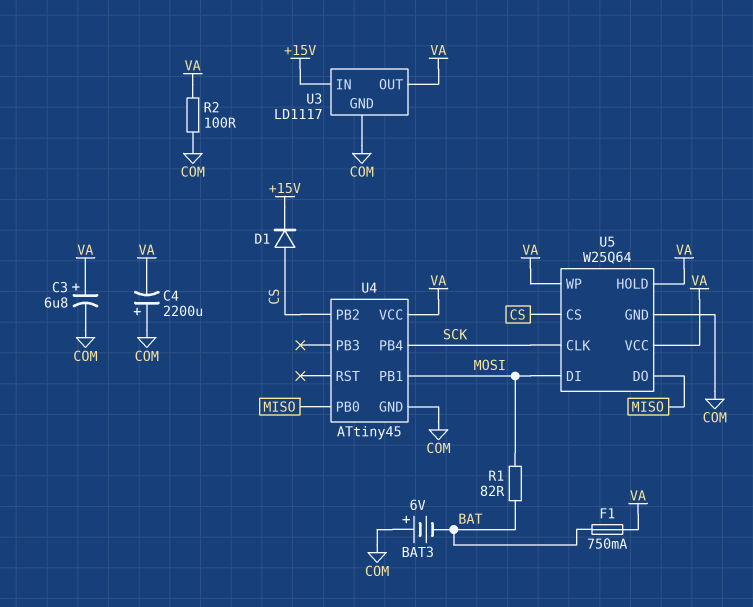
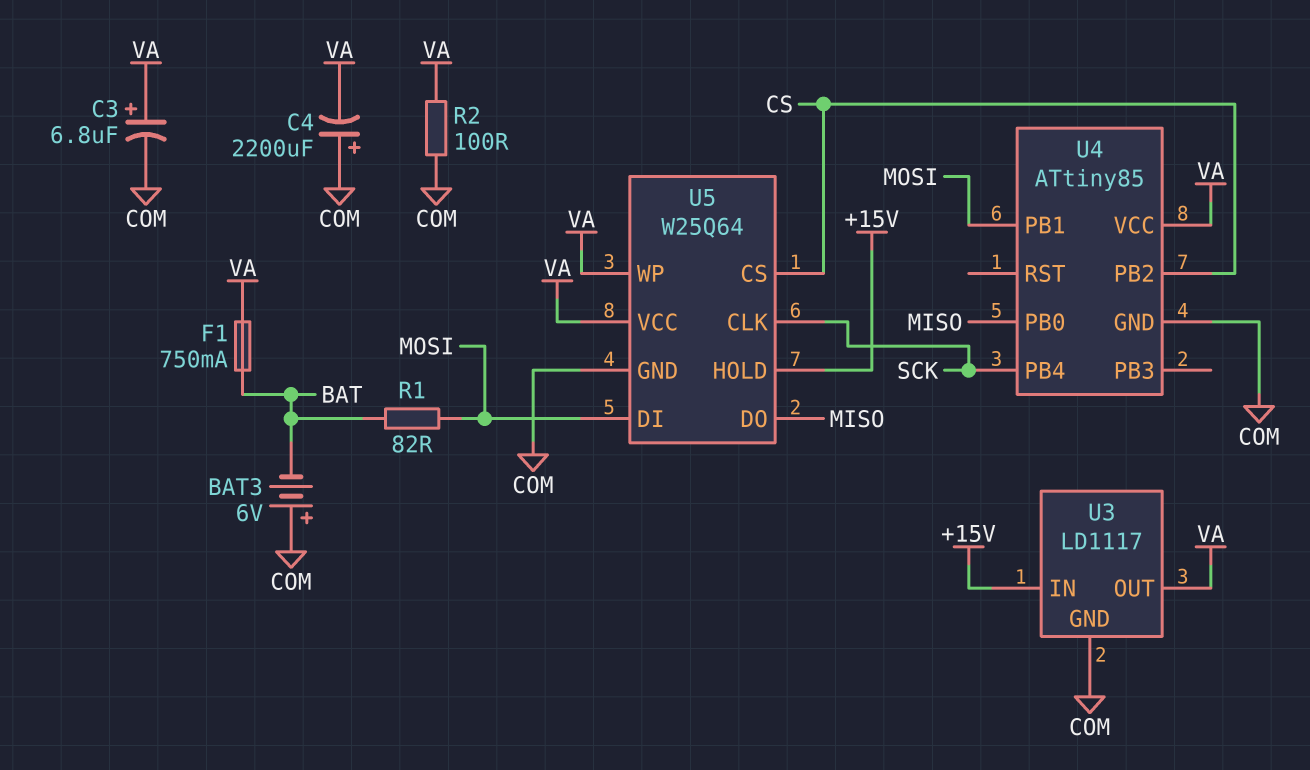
D1: diode (A CS, K +15V) -> none
U4: ATtiny45 -> ATtiny85
U5 pin HOLD: VA -> +15V

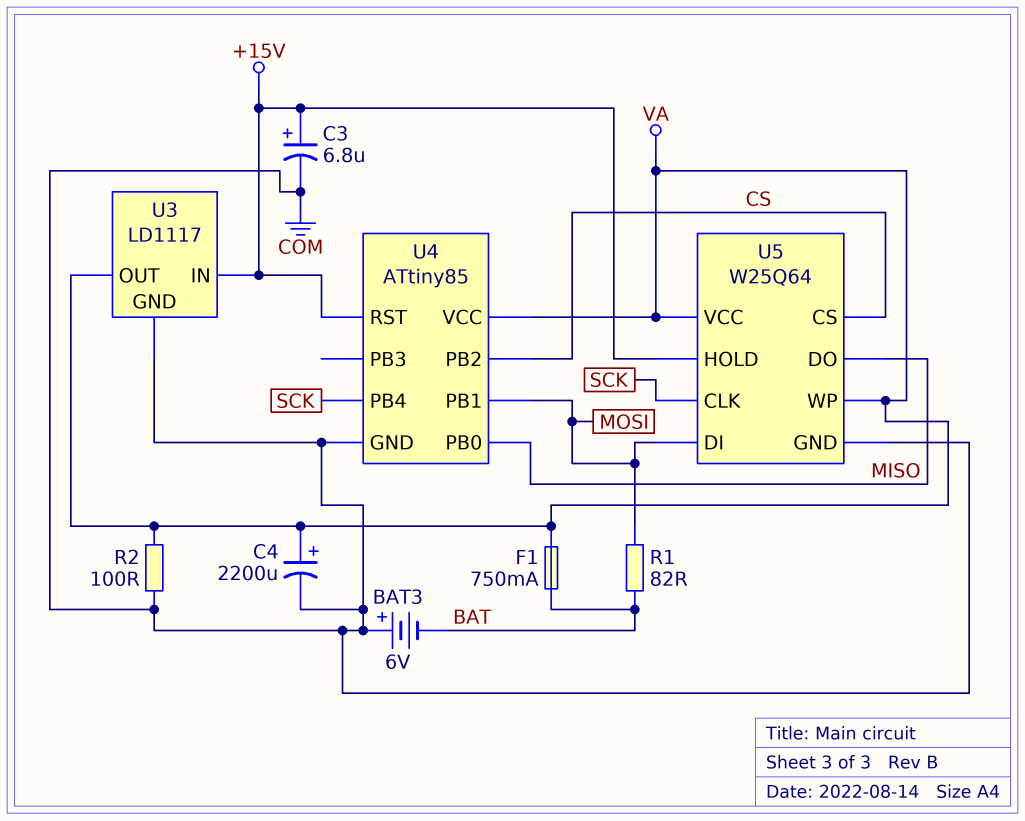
C3: 6.8uF (plus VA, minus COM) -> 6.8uF (plus +15V, minus COM)
C4: 2200uF (plus COM, minus VA) -> 2200uF (plus VA, minus COM)
U4 pin RST: none -> +15V

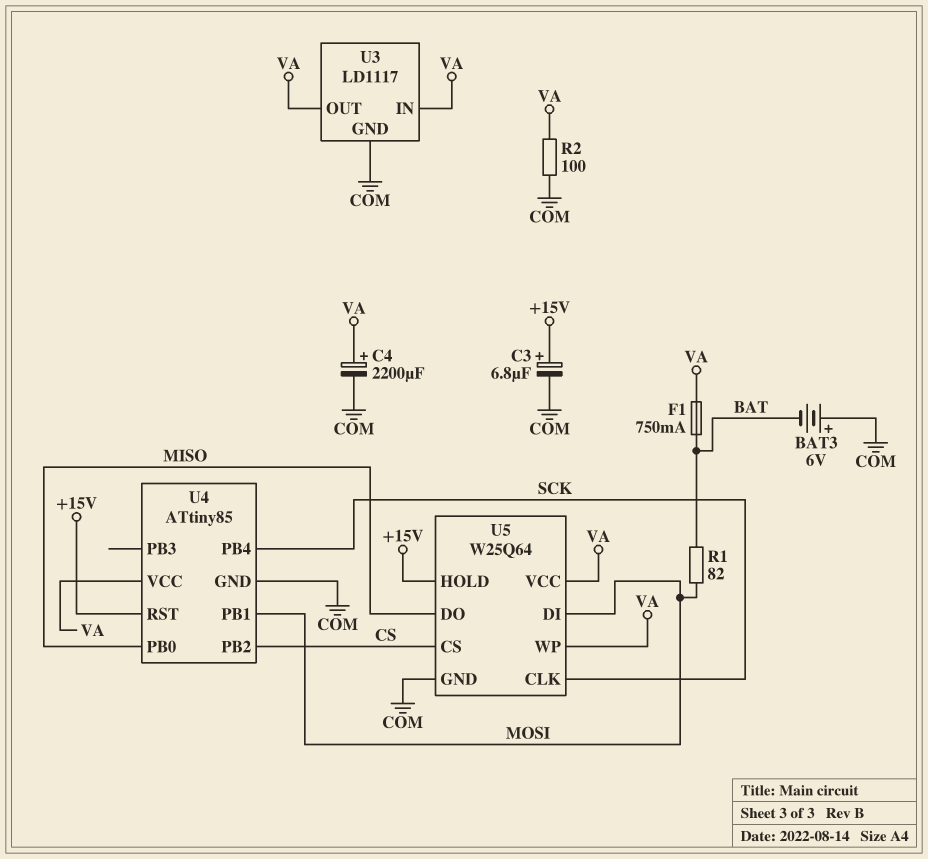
U3 pin IN: +15V -> VA

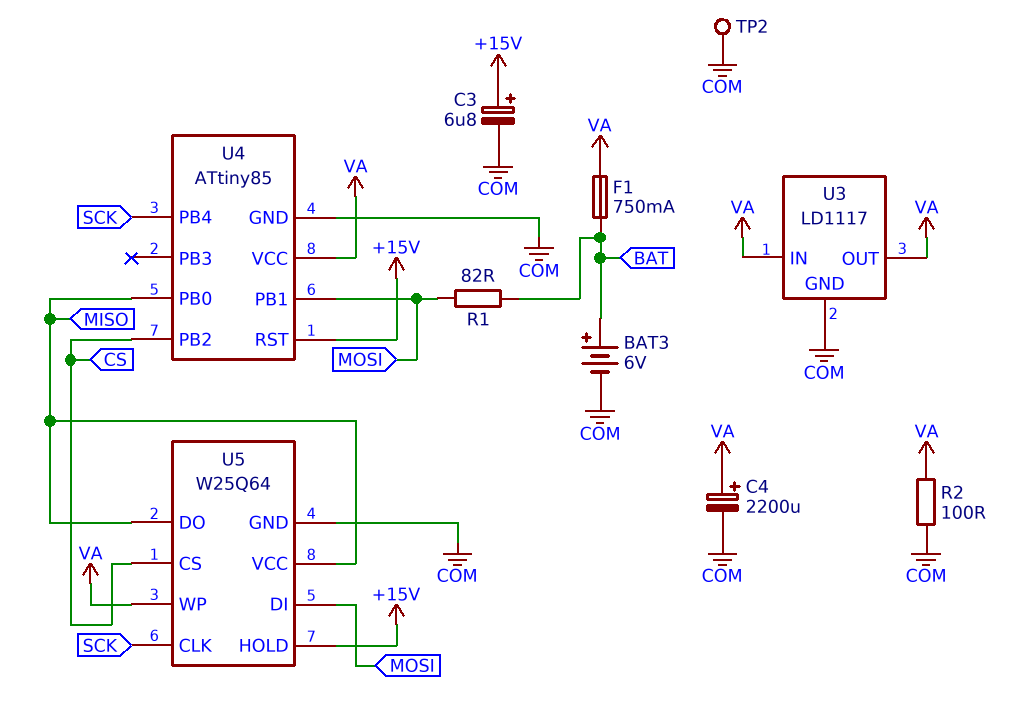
BAT3: 6V (plus COM, minus BAT) -> 6V (plus BAT, minus COM)
TP2: none -> test point (COM)
U5 pin VCC: VA -> MISO

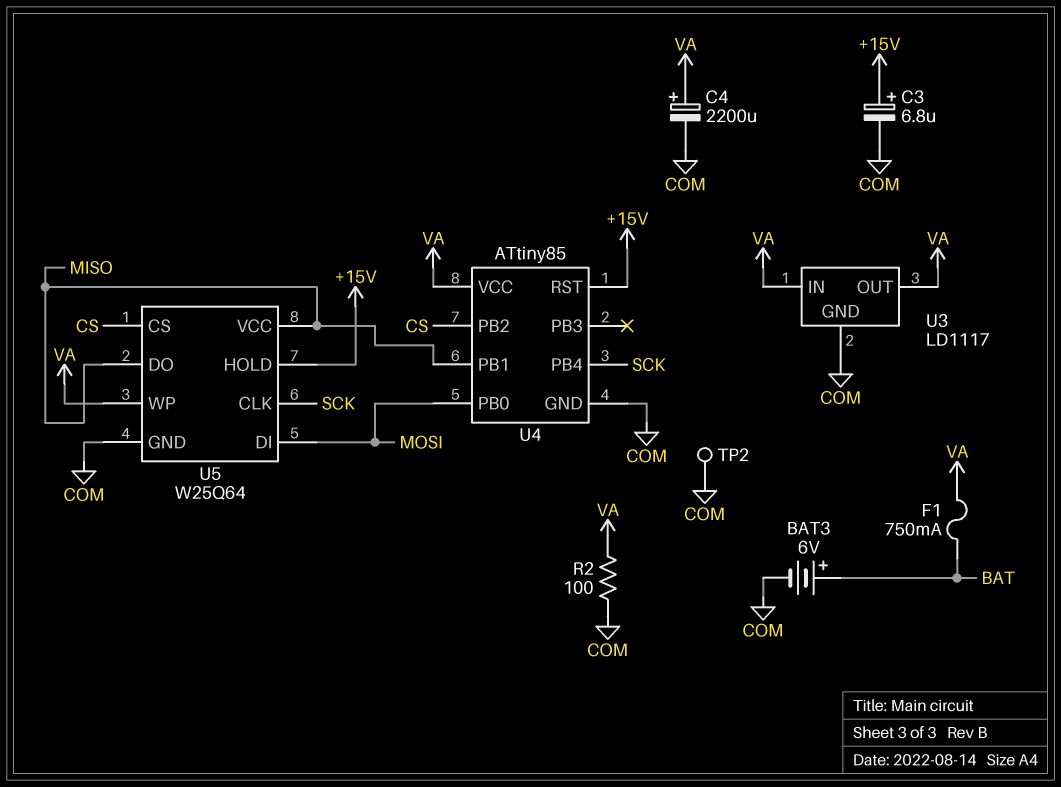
R1: 82 (BAT, MOSI) -> none
U4 pin PB0: MISO -> MOSI
U4 pin PB1: MOSI -> MISO

